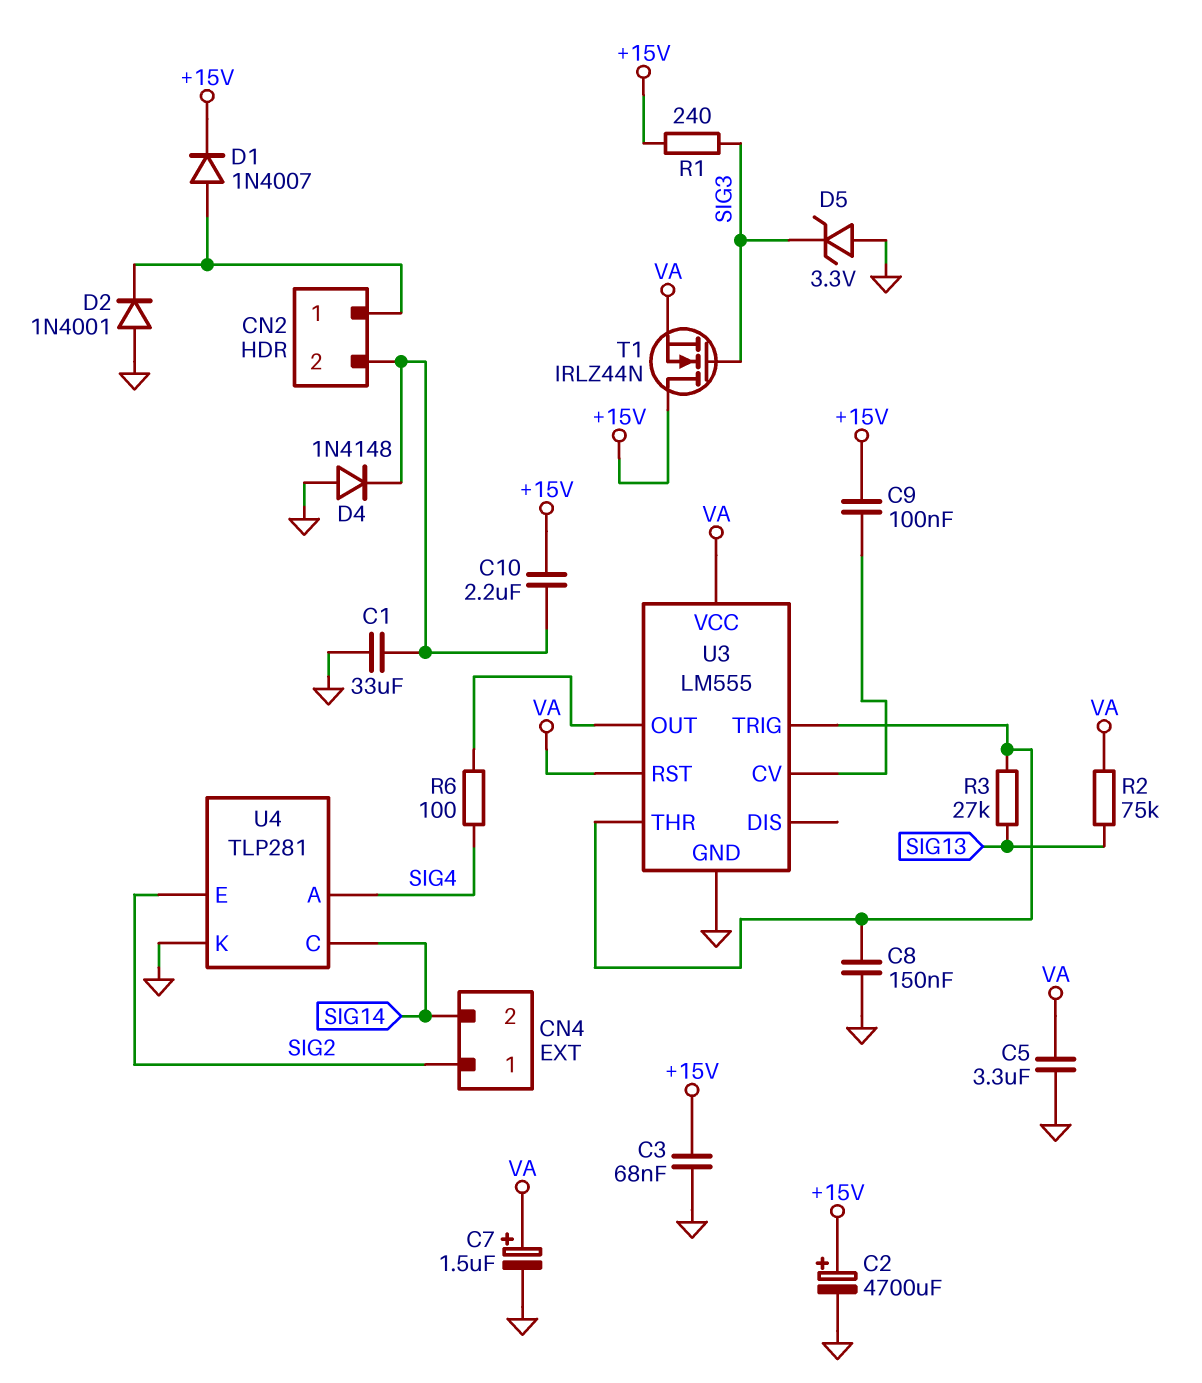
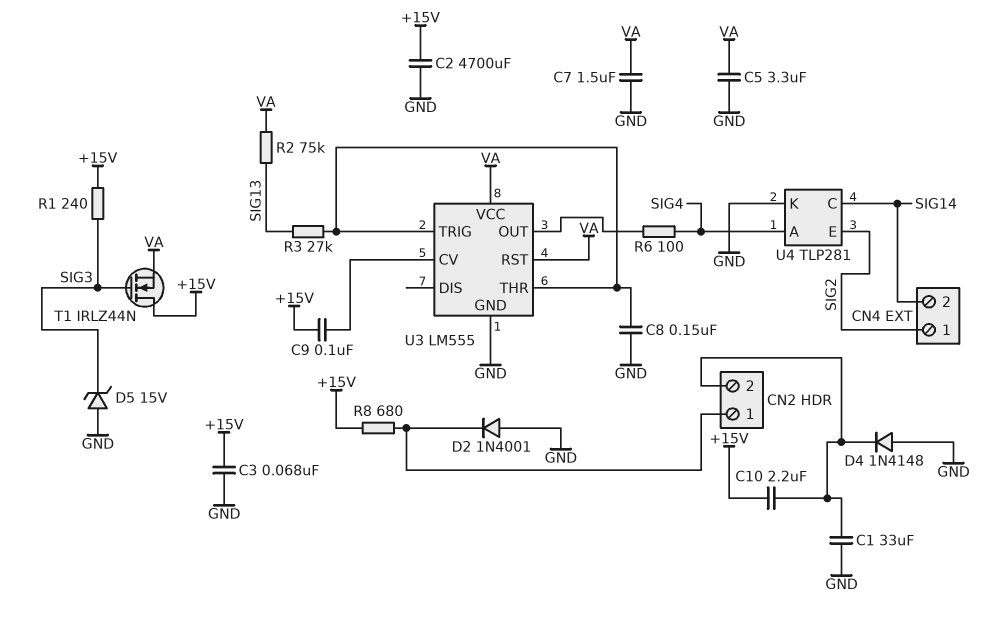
C2: 4700uF (plus +15V, minus GND) -> 4700uF (+15V, GND)
C7: 1.5uF (plus VA, minus GND) -> 1.5uF (GND, VA)
D1: diode 1N4007 (A CN2/1, K +15V) -> none
D5: zener 3.3V (A GND, K SIG3) -> zener 15V (A GND, K SIG3)
R8: none -> 680 (+15V, CN2/1)

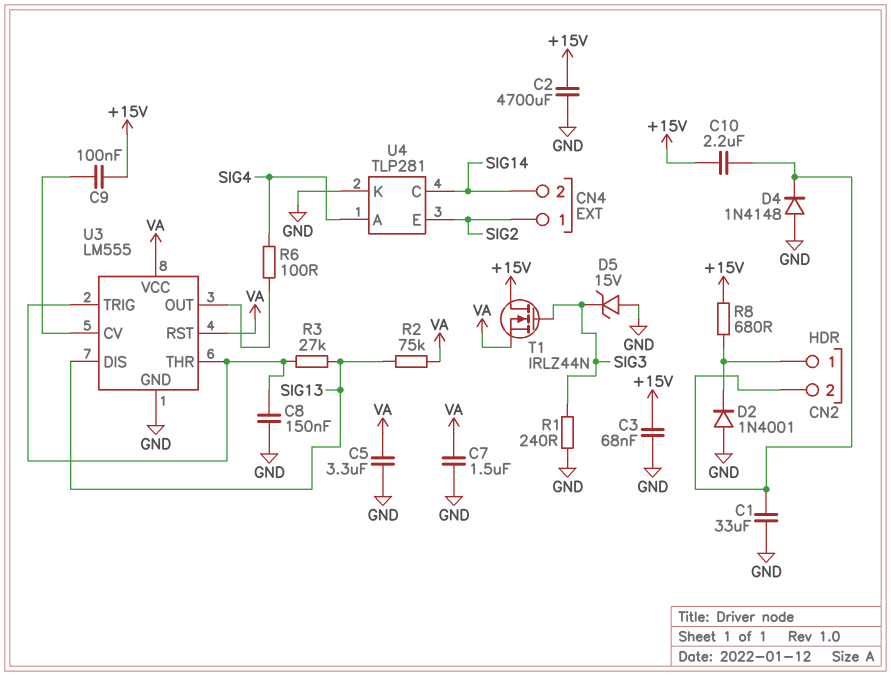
R1: 240 (+15V, SIG3) -> 240 (GND, SIG3)
U3 pin DIS: none -> SIG13

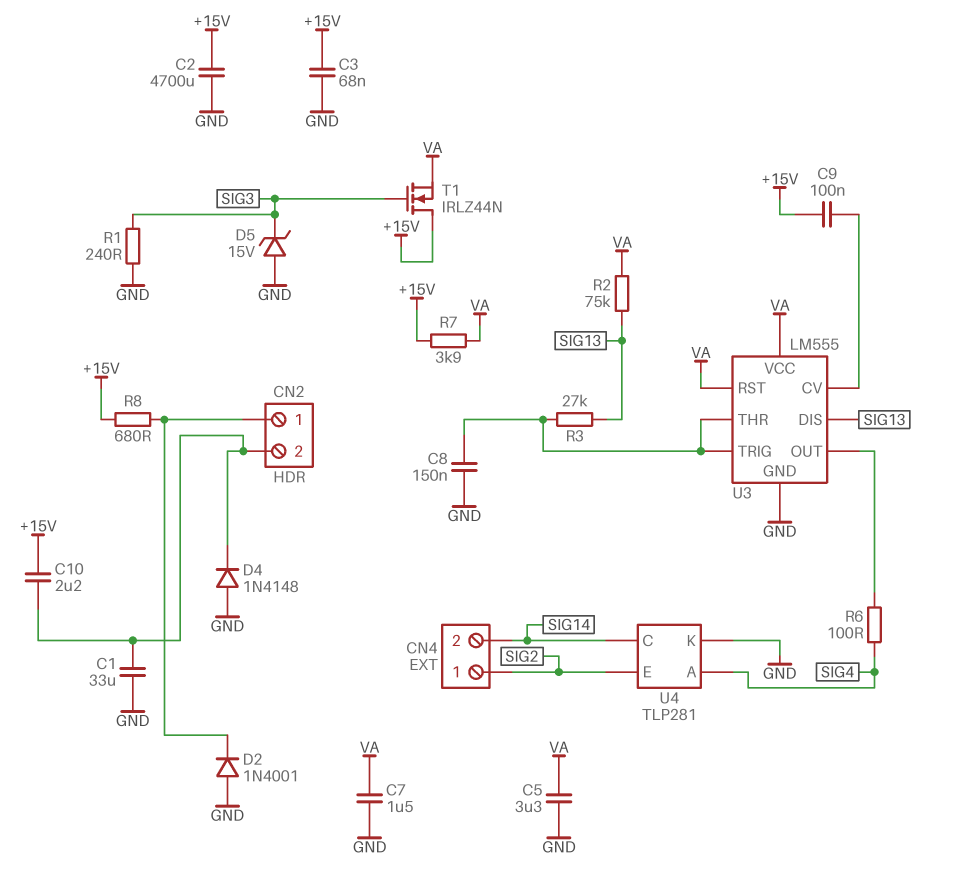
R7: none -> 3.9k (+15V, VA)

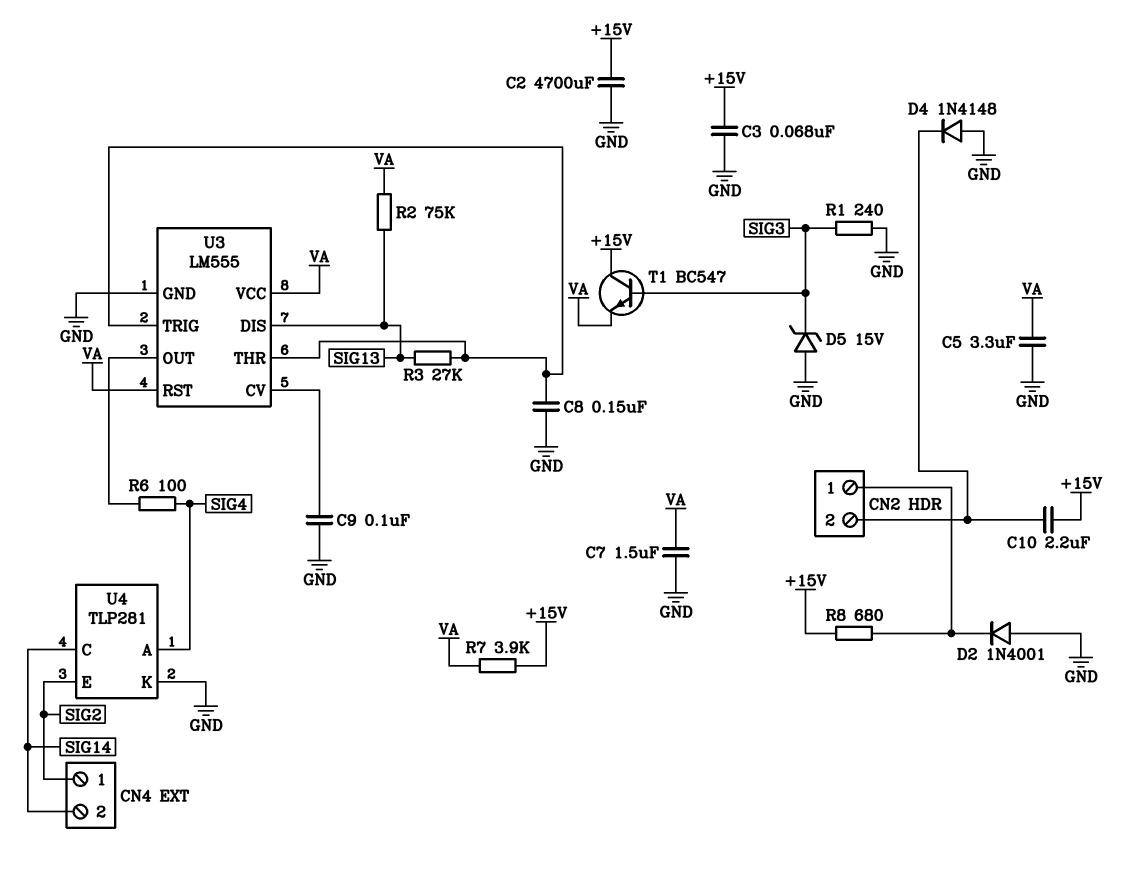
C1: 33uF (CN2/2, GND) -> none
C9: 100nF (+15V, U3/CV) -> 100nF (GND, U3/CV)
T1: NMOS IRLZ44N (G SIG3, D +15V, S VA) -> NPN BC547 (B SIG3, C +15V, E VA)

